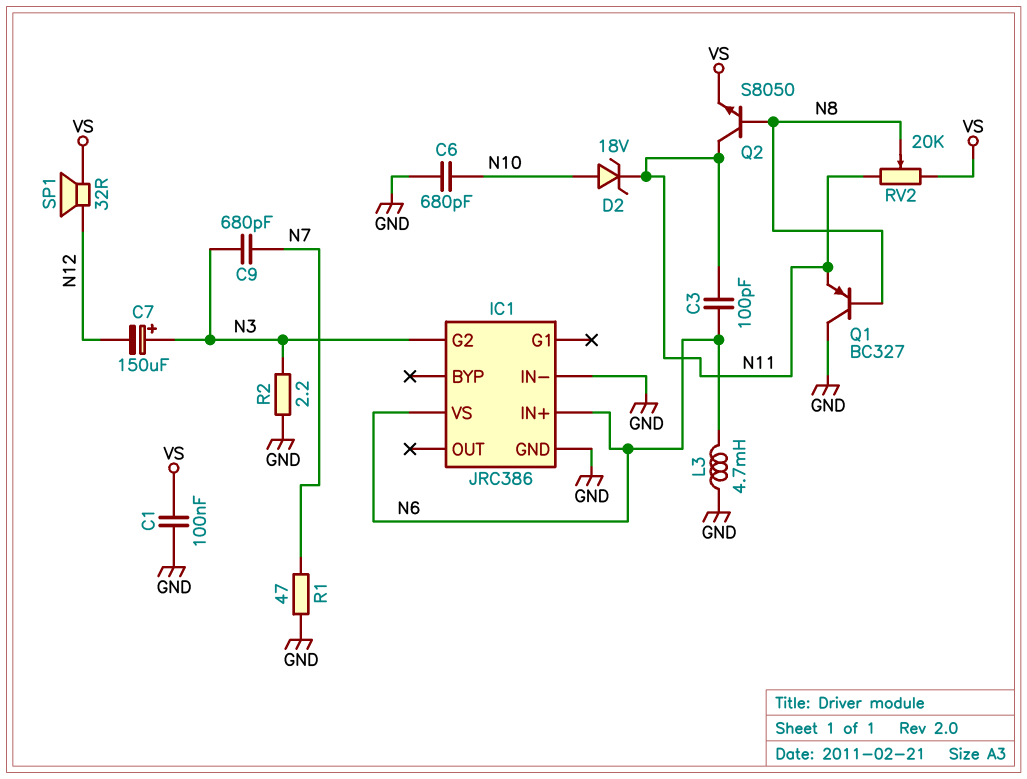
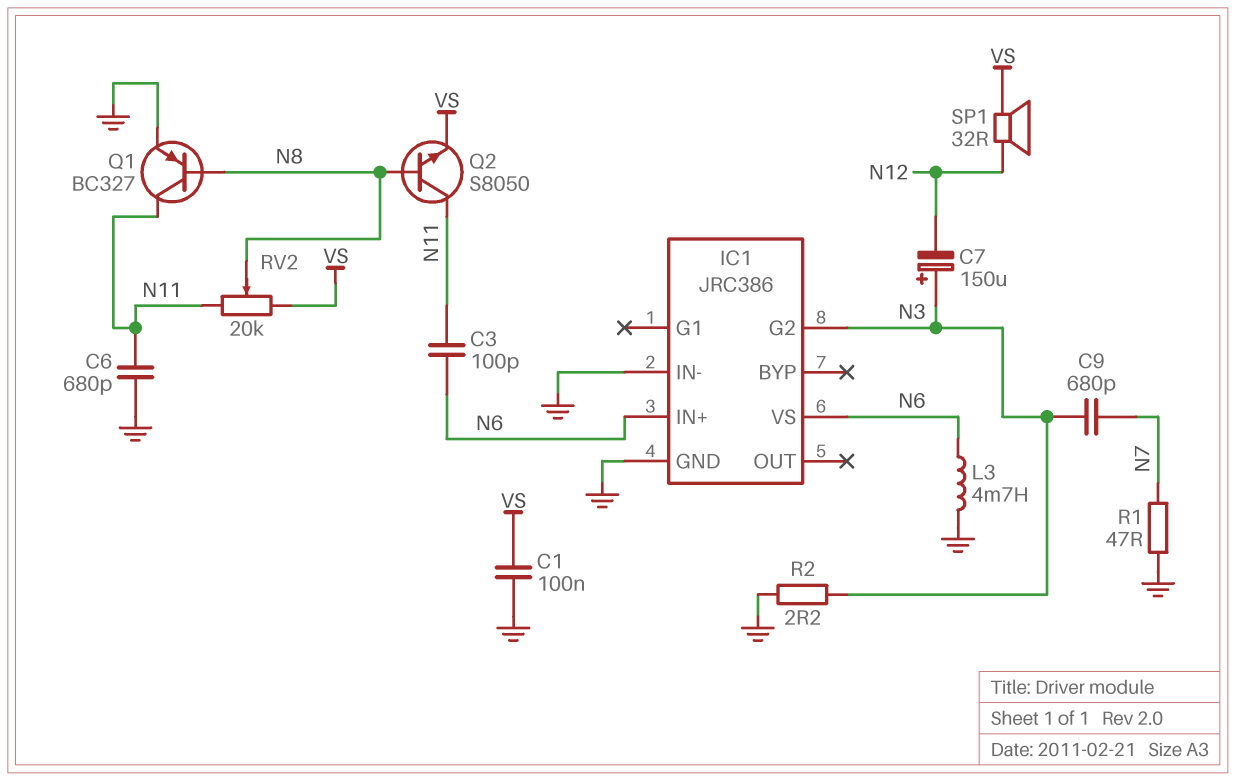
C6: 680pF (GND, N10) -> 680pF (GND, N11)
D2: zener 18V (A N10, K N11) -> none
Q1: PNP BC327 (B N8, C GND, E N11) -> PNP BC327 (B N8, C N11, E GND)

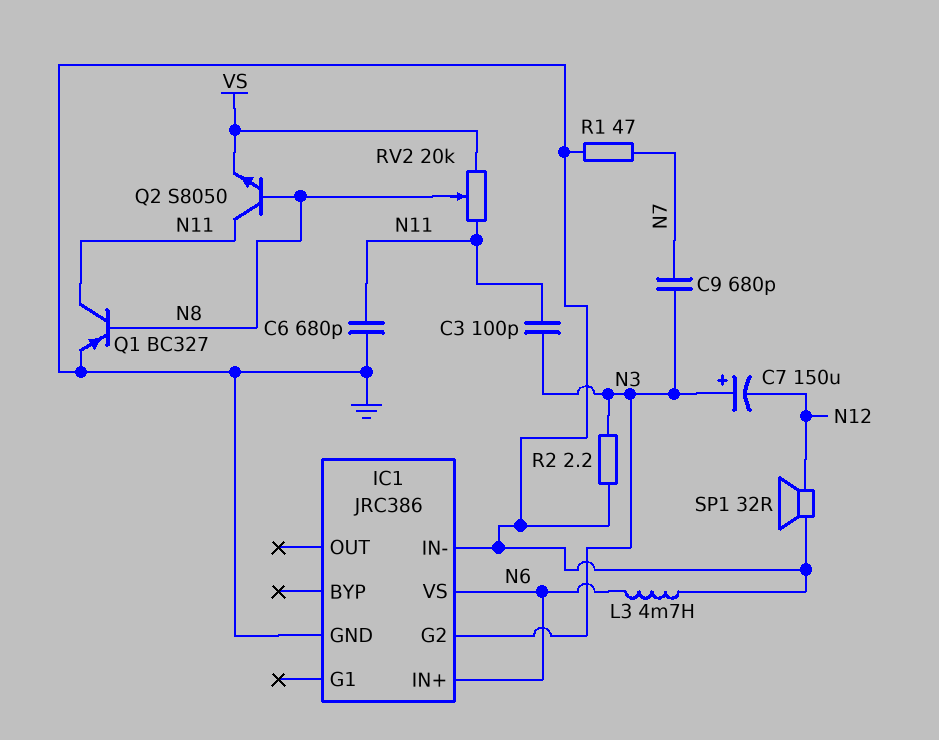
C1: 100nF (GND, VS) -> none
C3: 100pF (N6, N11) -> 100pF (N3, N11)
SP1: speaker 32R (N12, VS) -> speaker 32R (GND, N12)

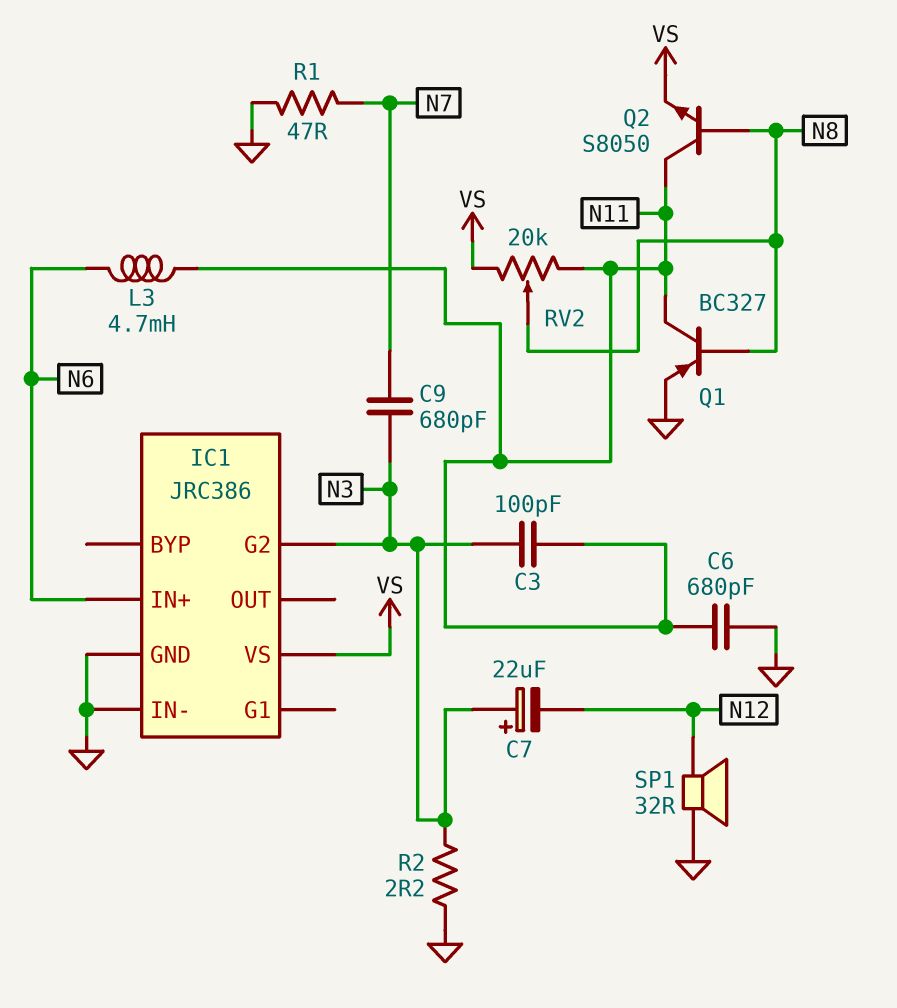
C7: 150uF (plus N3, minus N12) -> 22uF (plus N3, minus N12)
IC1 pin VS: N6 -> VS
L3: 4.7mH (GND, N6) -> 4.7mH (N6, N11)

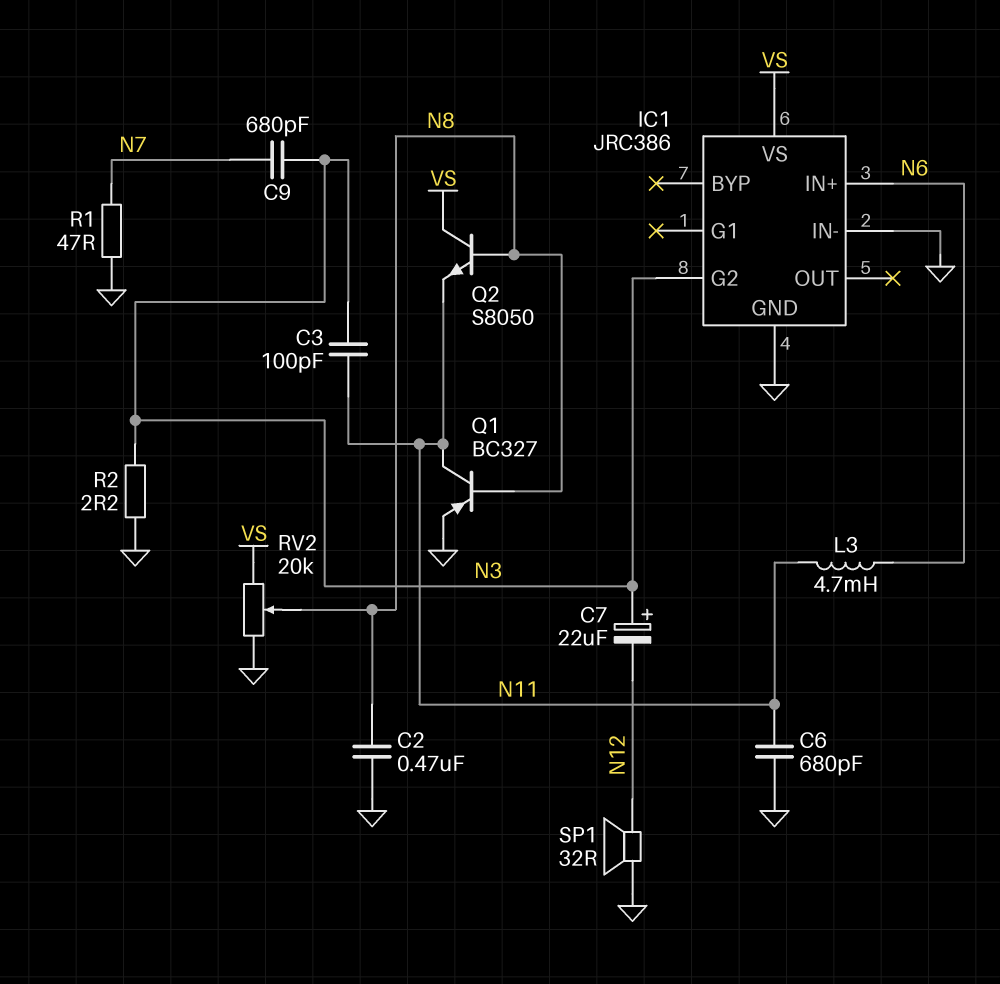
C2: none -> 470nF (GND, N8)
Q2: NPN S8050 (B N8, C N11, E VS) -> NPN S8050 (B N8, C VS, E N11)
RV2: 20k (N11, VS, wiper N8) -> 20k (GND, VS, wiper N8)

